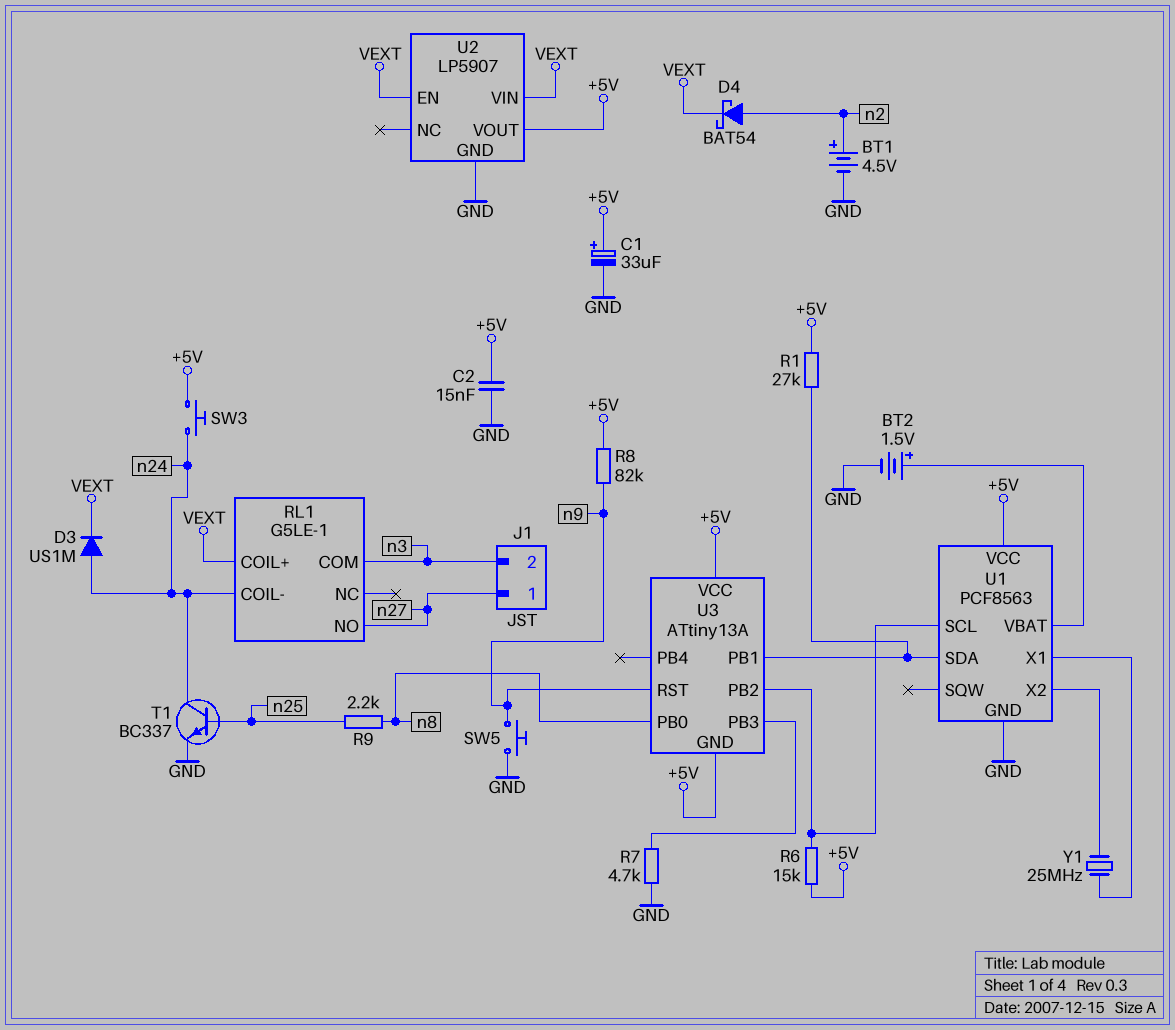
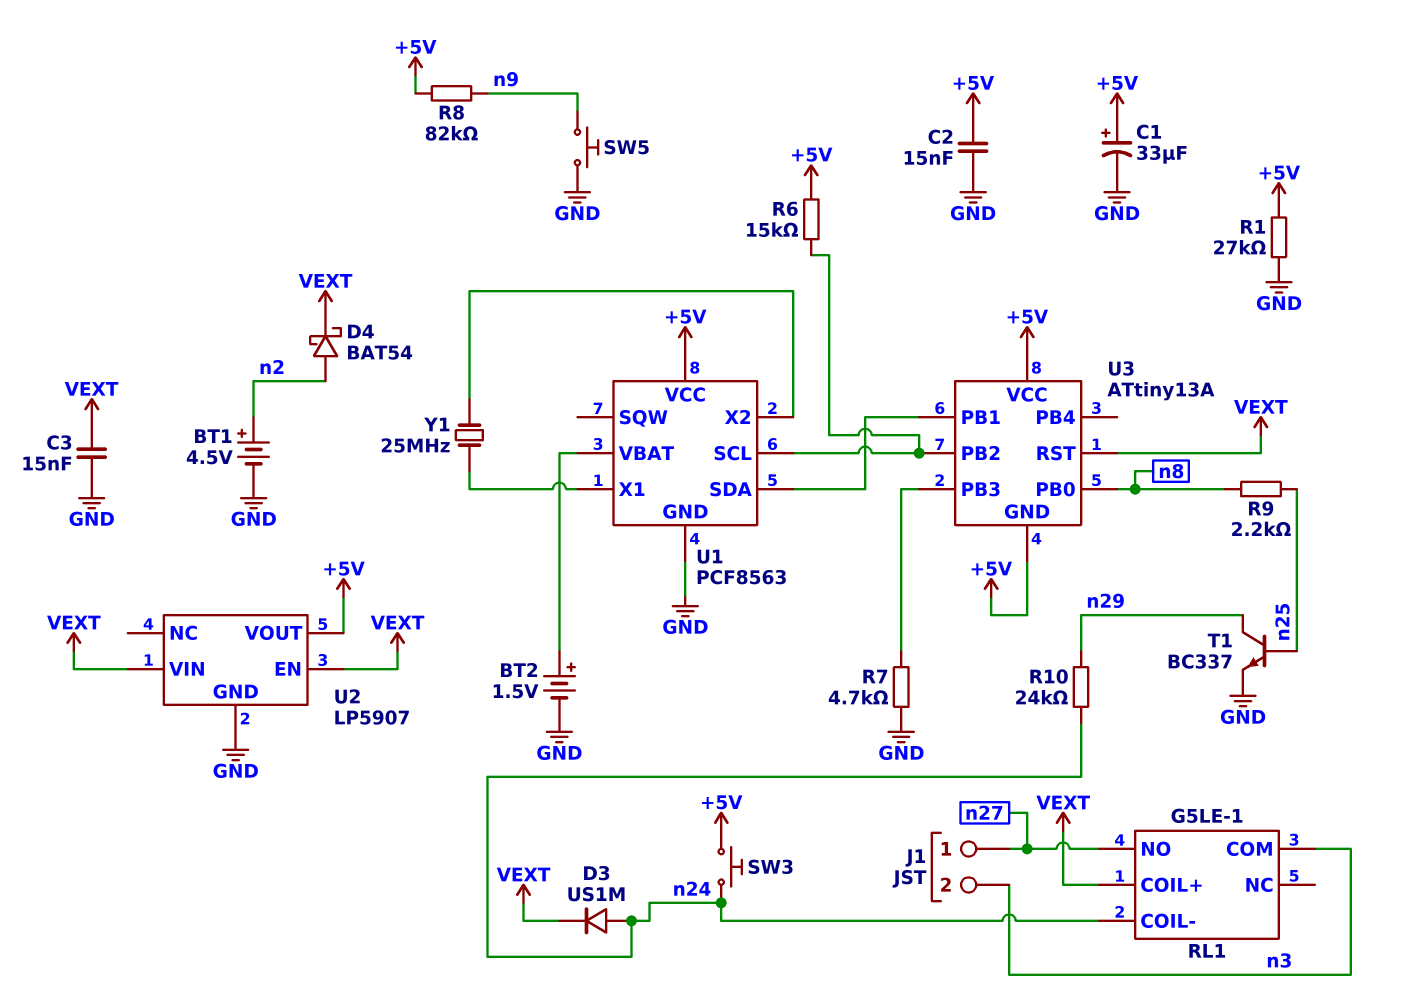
C3: none -> 15nF (GND, VEXT)
R1: 27k (+5V, U1/SDA) -> 27k (+5V, GND)
R10: none -> 24k (n24, n29)
T1: NPN BC337 (B n25, C n24, E GND) -> NPN BC337 (B n25, C n29, E GND)
U3 pin RST: n9 -> VEXT

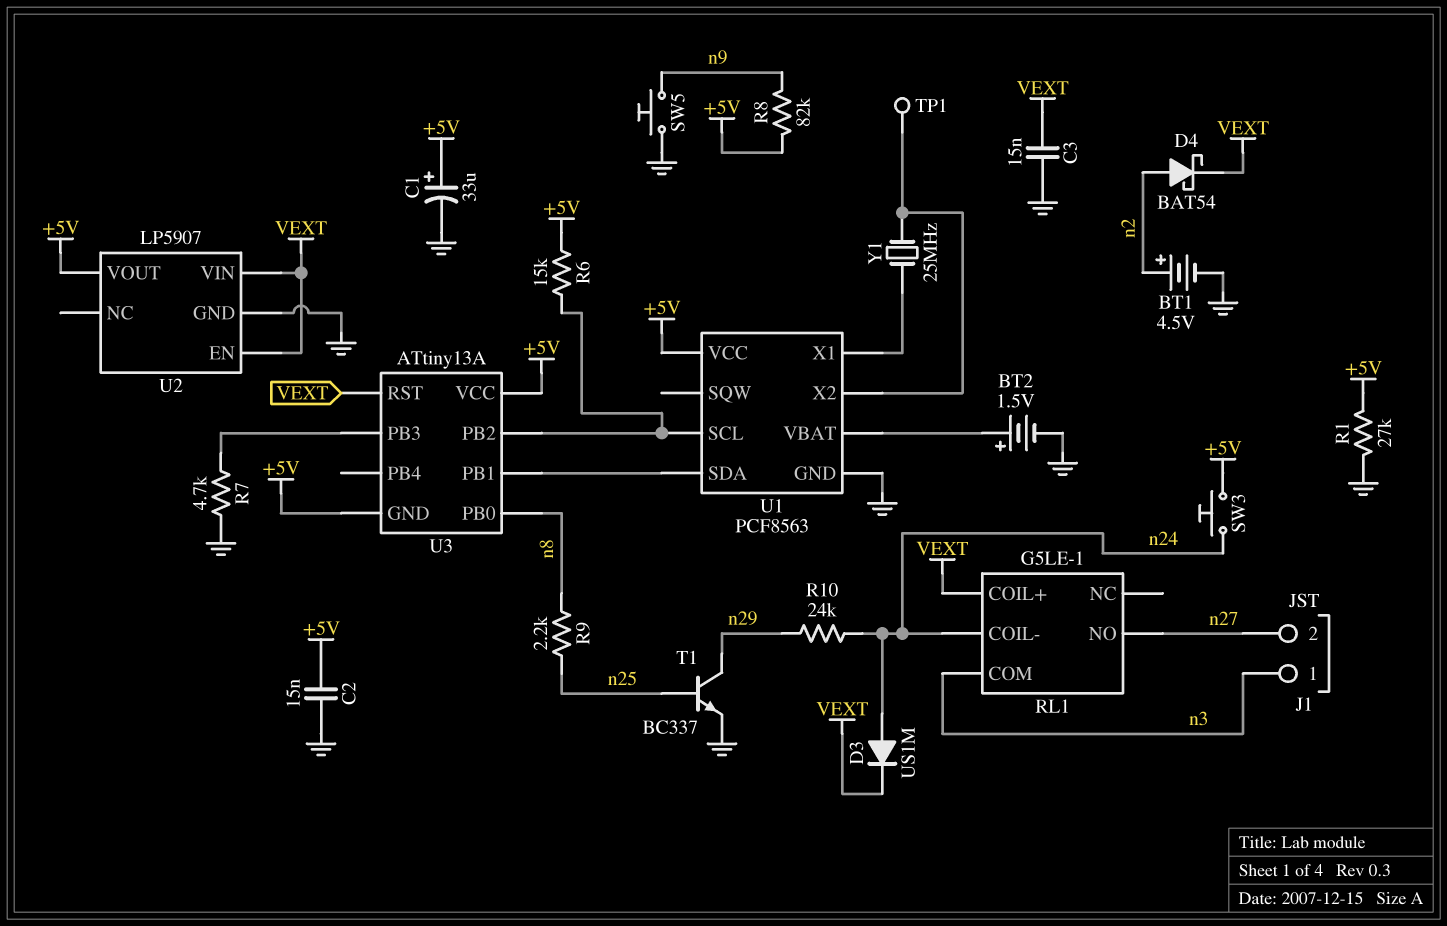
J1 pin 1: n27 -> n3
J1 pin 2: n3 -> n27
TP1: none -> test point (U1/X2)

